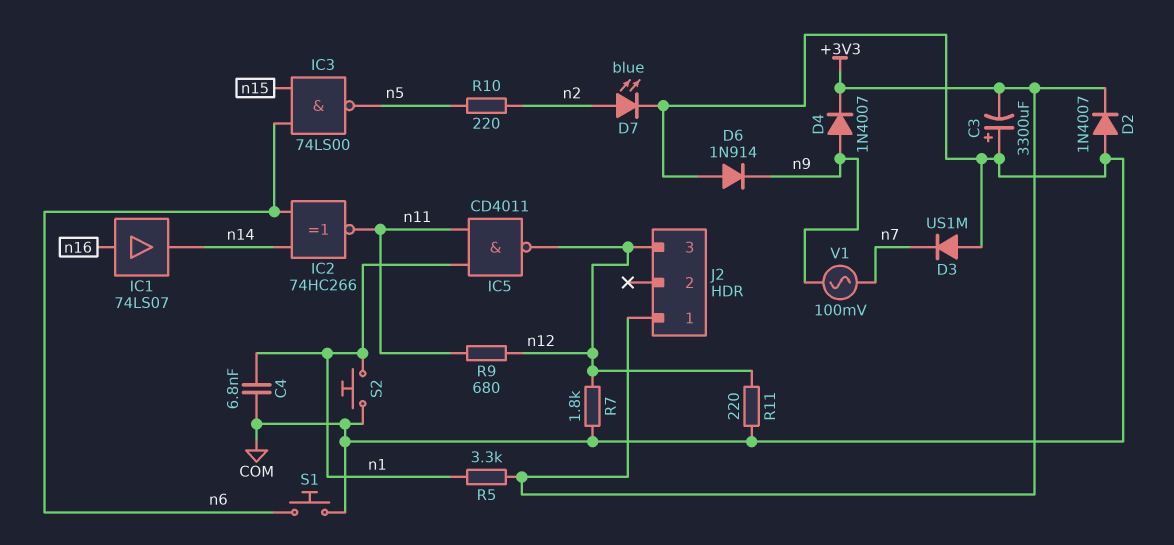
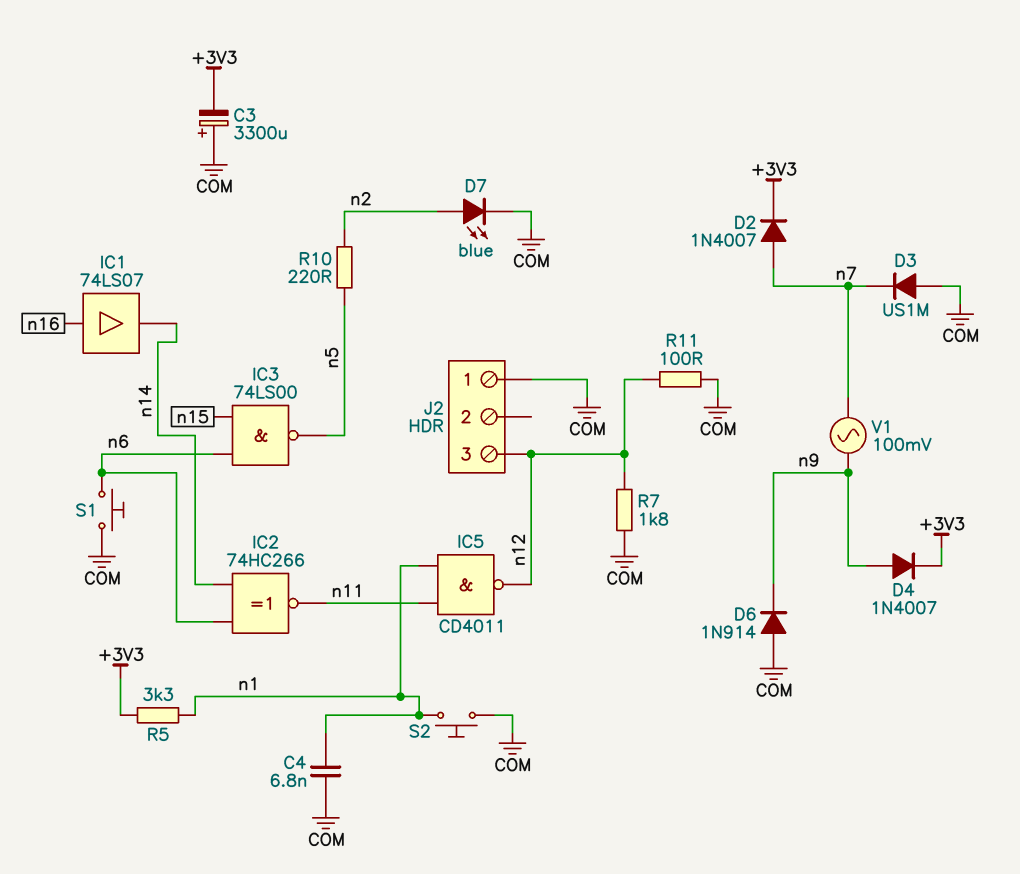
D2: diode 1N4007 (A COM, K +3V3) -> diode 1N4007 (A n7, K +3V3)
J2 pin 1: +3V3 -> COM
R9: 680 (n11, n12) -> none
R11: 220 (COM, n12) -> 100 (COM, n12)

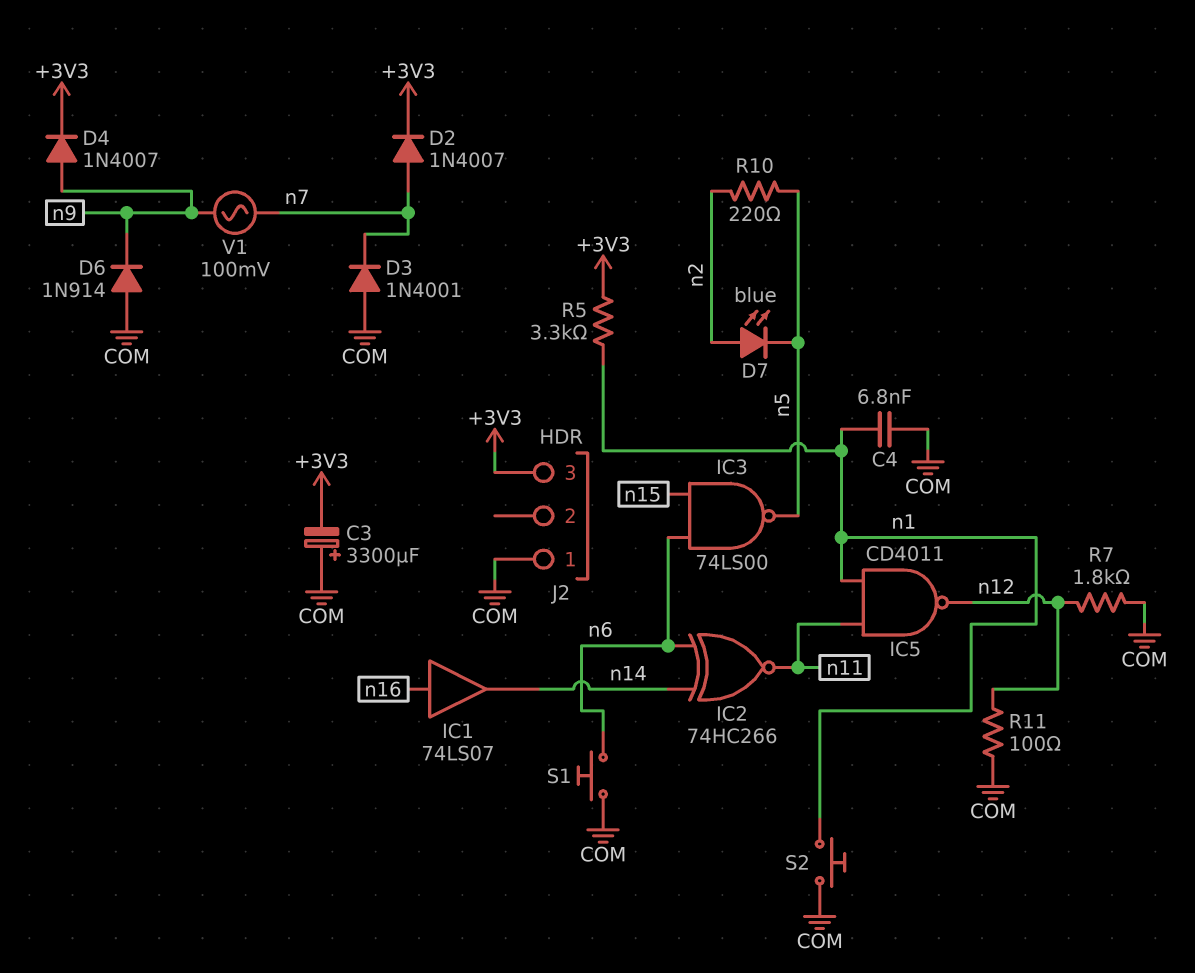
D3: diode US1M (A COM, K n7) -> diode 1N4001 (A COM, K n7)
D7: LED blue (A n2, K COM) -> LED blue (A n2, K n5)
J2 pin 3: n12 -> +3V3

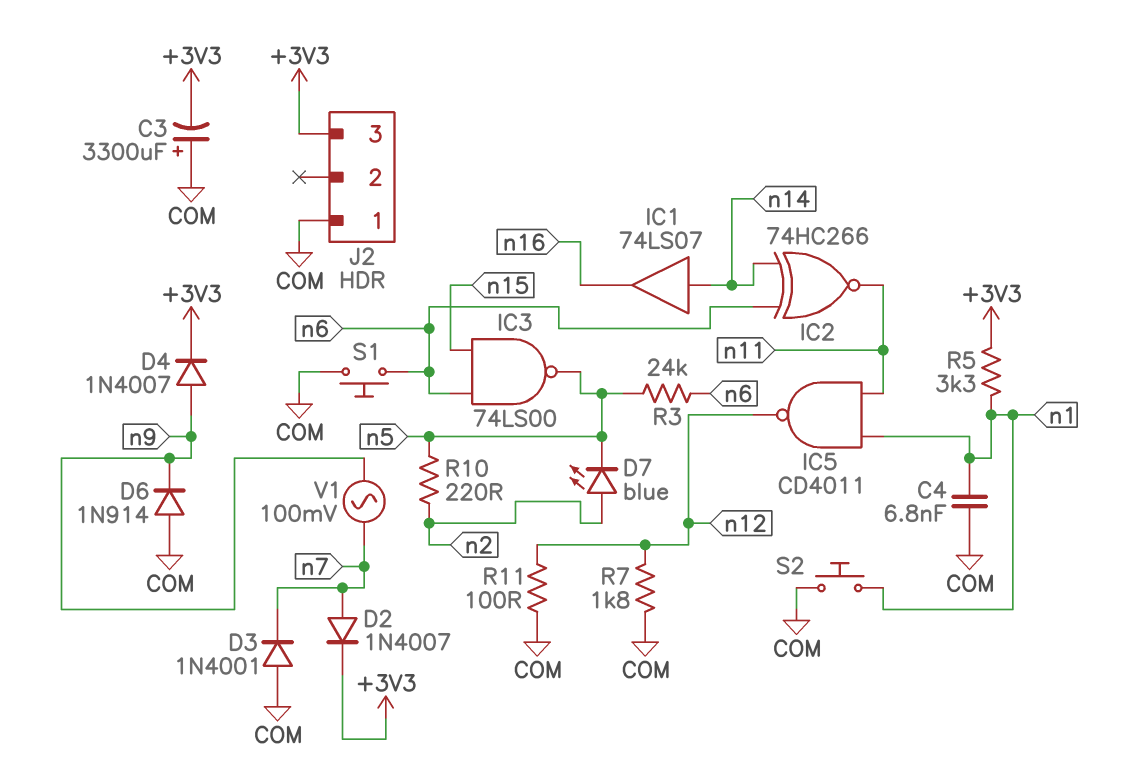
IC1: buffer 74LS07 (in n16, out n14) -> buffer 74LS07 (in n14, out n16)
R3: none -> 24k (n5, n6)

